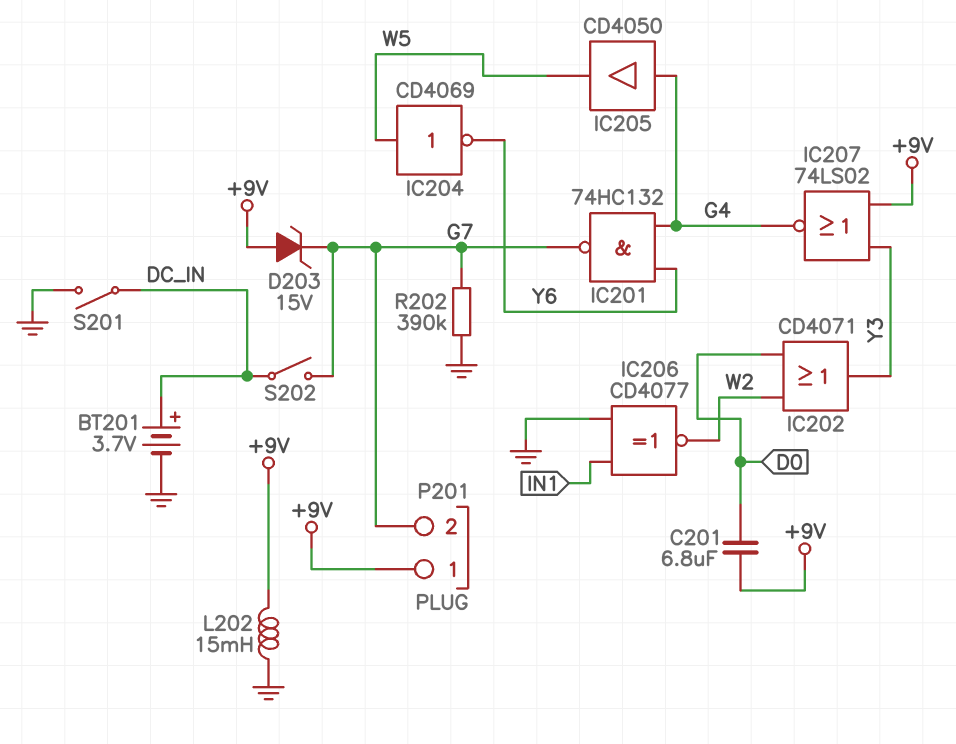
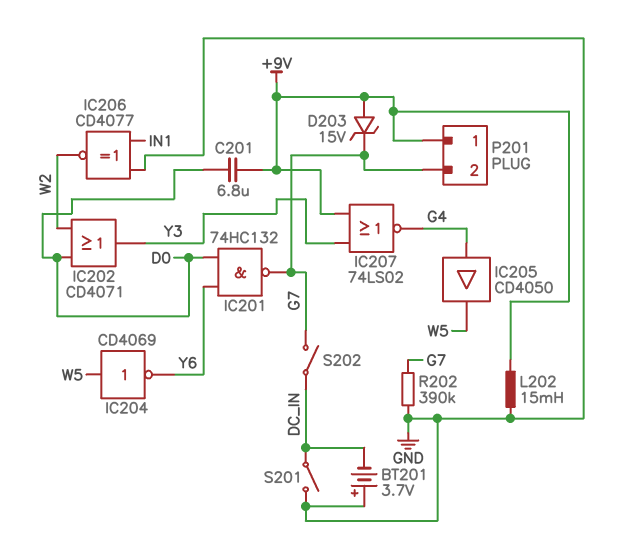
BT201: 3.7V (plus DC_IN, minus GND) -> 3.7V (plus GND, minus DC_IN)
IC201: NAND 74HC132 (in G4, in Y6, out G7) -> NAND 74HC132 (in D0, in Y6, out G7)

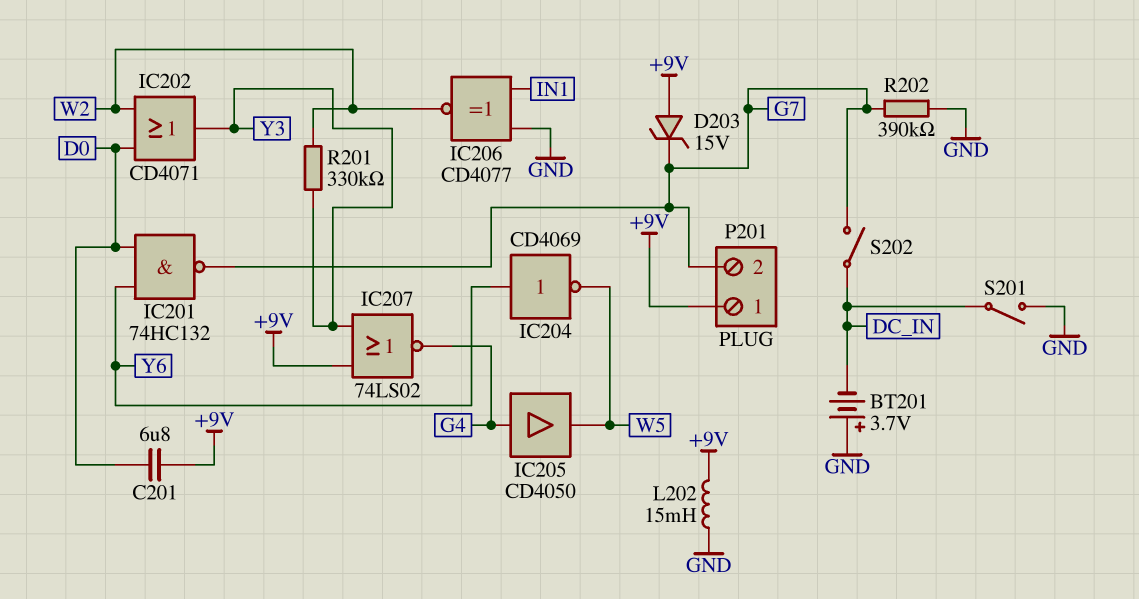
IC204: NOT CD4069 (in W5, out Y6) -> NOT CD4069 (in Y6, out W5)
R201: none -> 330k (W2, Y3)

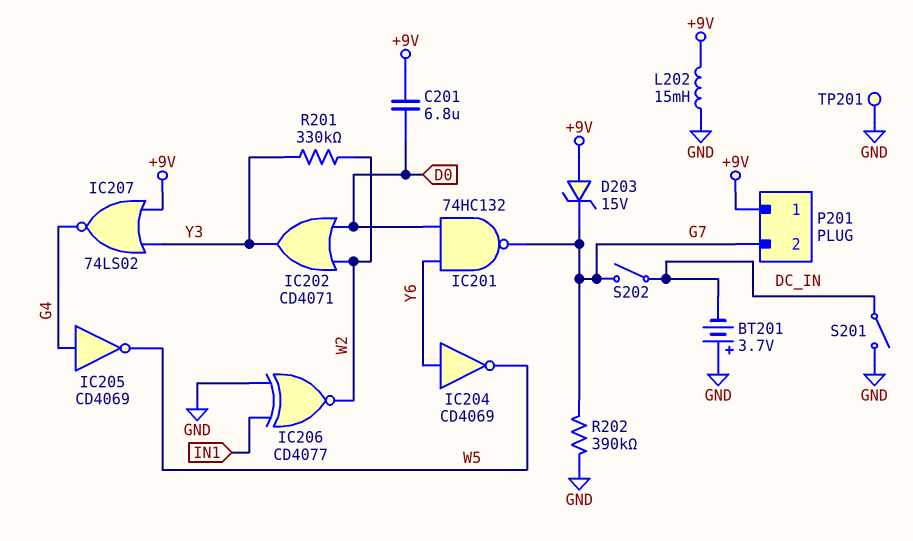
IC205: buffer CD4050 (in G4, out W5) -> NOT CD4069 (in G4, out W5)
TP201: none -> test point (GND)

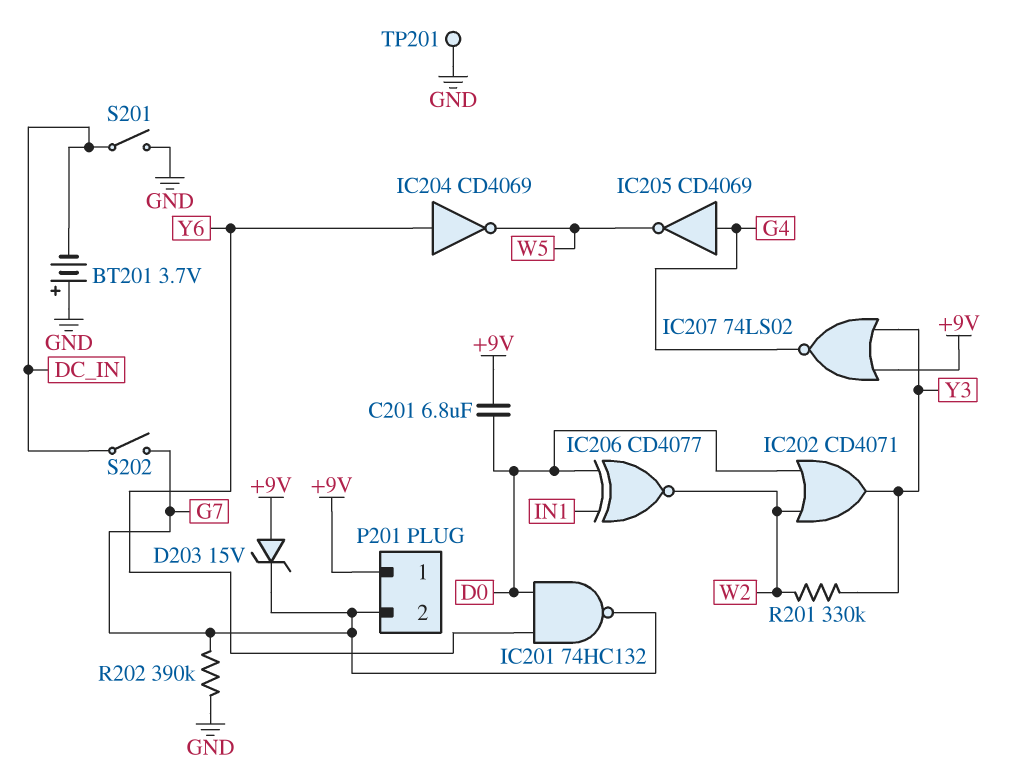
IC206: XNOR CD4077 (in GND, in IN1, out W2) -> XNOR CD4077 (in D0, in IN1, out W2)
L202: 15mH (+9V, GND) -> none

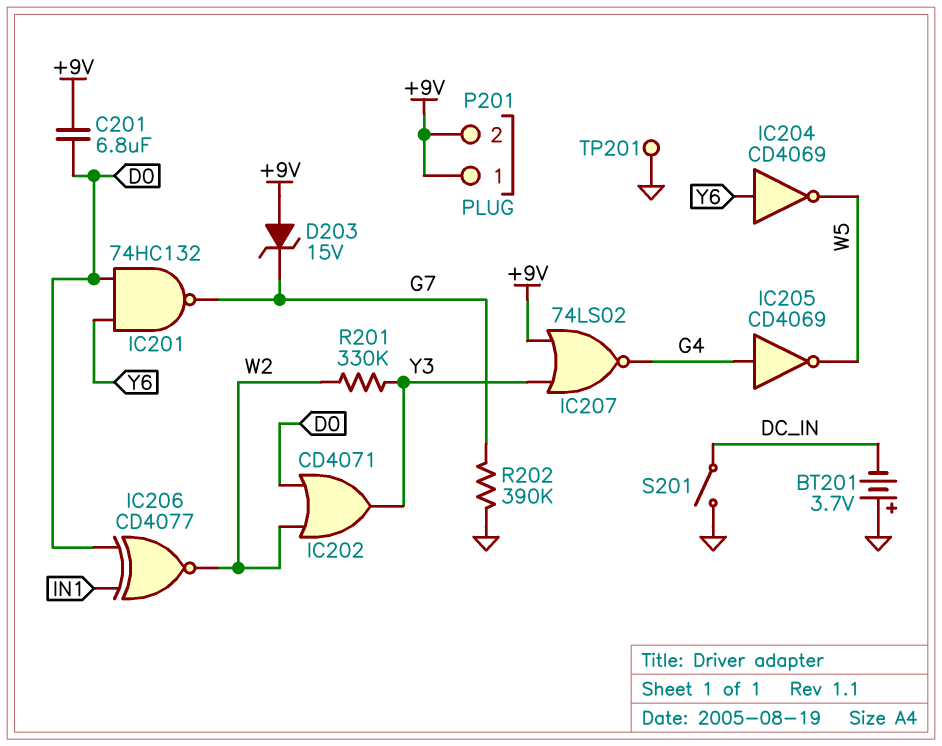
P201 pin 2: G7 -> +9V
S202: switch (DC_IN, G7) -> none

